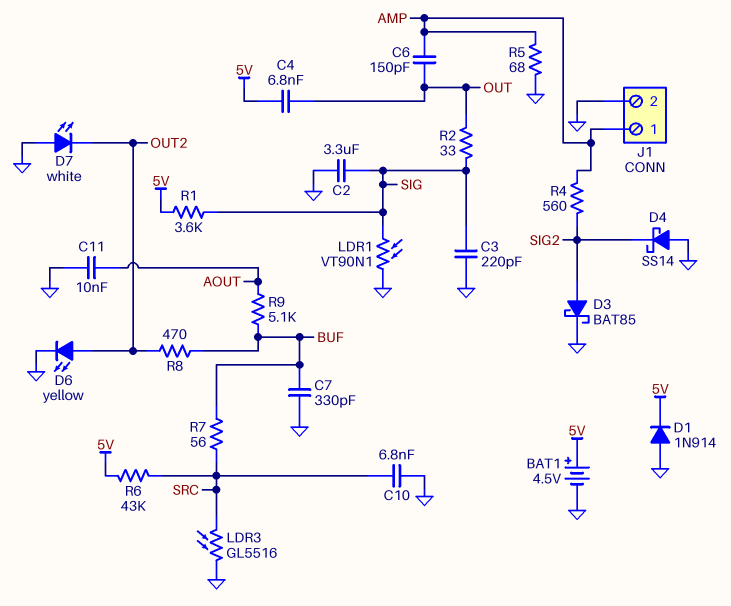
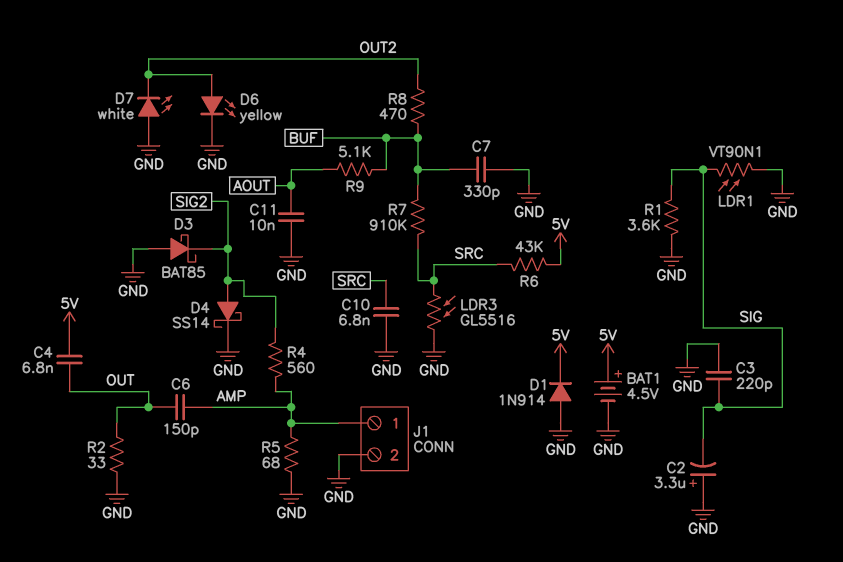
C2: 3.3uF (GND, SIG) -> 3.3uF (plus GND, minus SIG)
D3: schottky BAT85 (A SIG2, K GND) -> schottky BAT85 (A GND, K SIG2)
D4: schottky SS14 (A GND, K SIG2) -> schottky SS14 (A SIG2, K GND)
R1: 3.6k (5V, SIG) -> 3.6k (GND, SIG)
R2: 33 (OUT, SIG) -> 33 (GND, OUT)
R7: 56 (BUF, SRC) -> 910k (BUF, SRC)

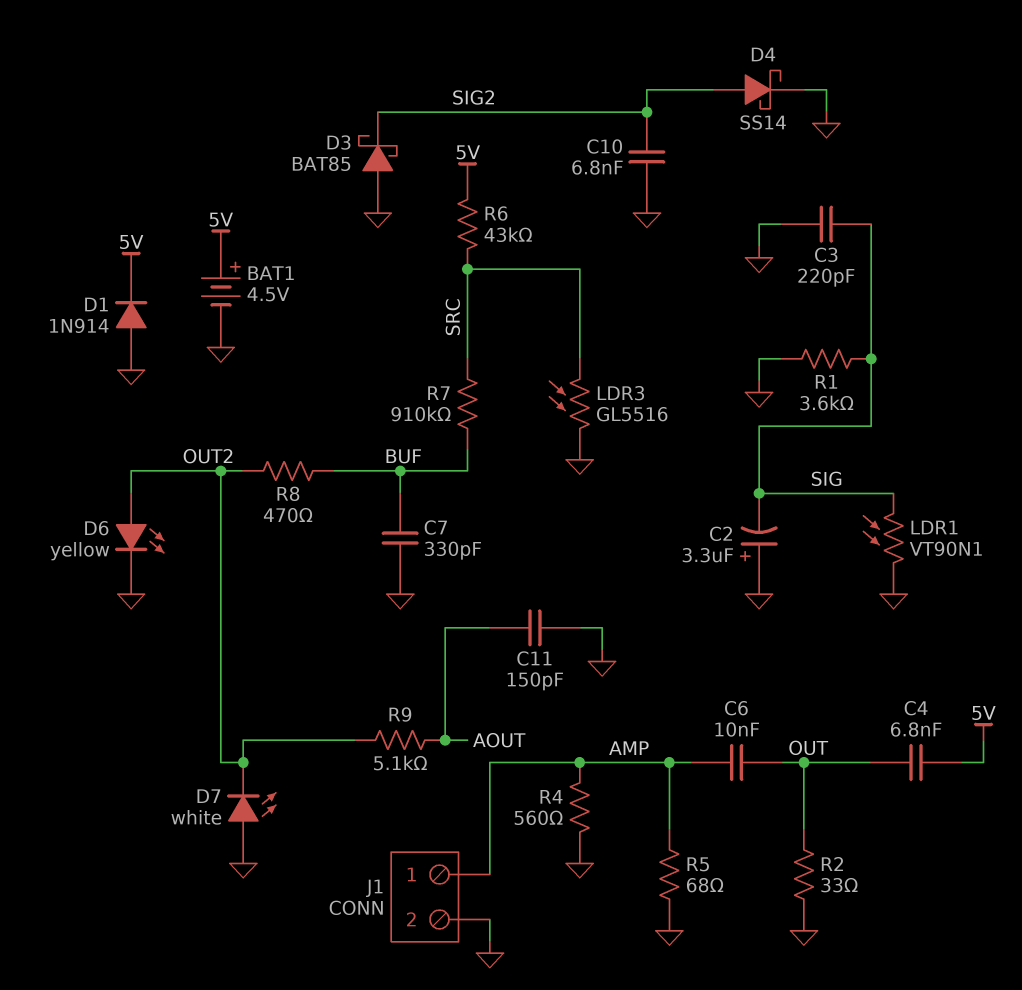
C6: 150pF (AMP, OUT) -> 10nF (AMP, OUT)
C10: 6.8nF (GND, SRC) -> 6.8nF (GND, SIG2)
C11: 10nF (AOUT, GND) -> 150pF (AOUT, GND)
R4: 560 (AMP, SIG2) -> 560 (AMP, GND)
R9: 5.1k (AOUT, BUF) -> 5.1k (AOUT, OUT2)

